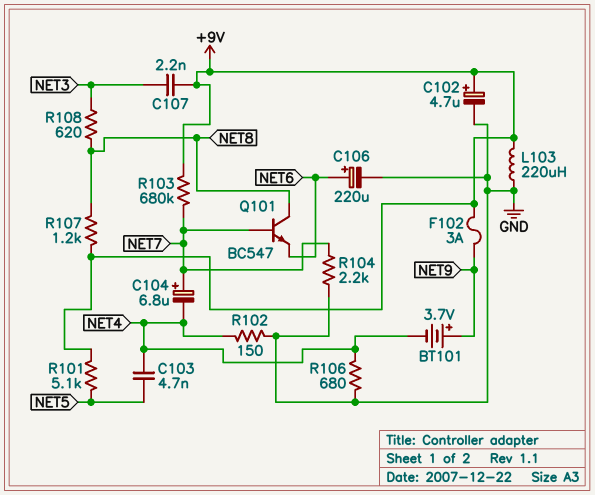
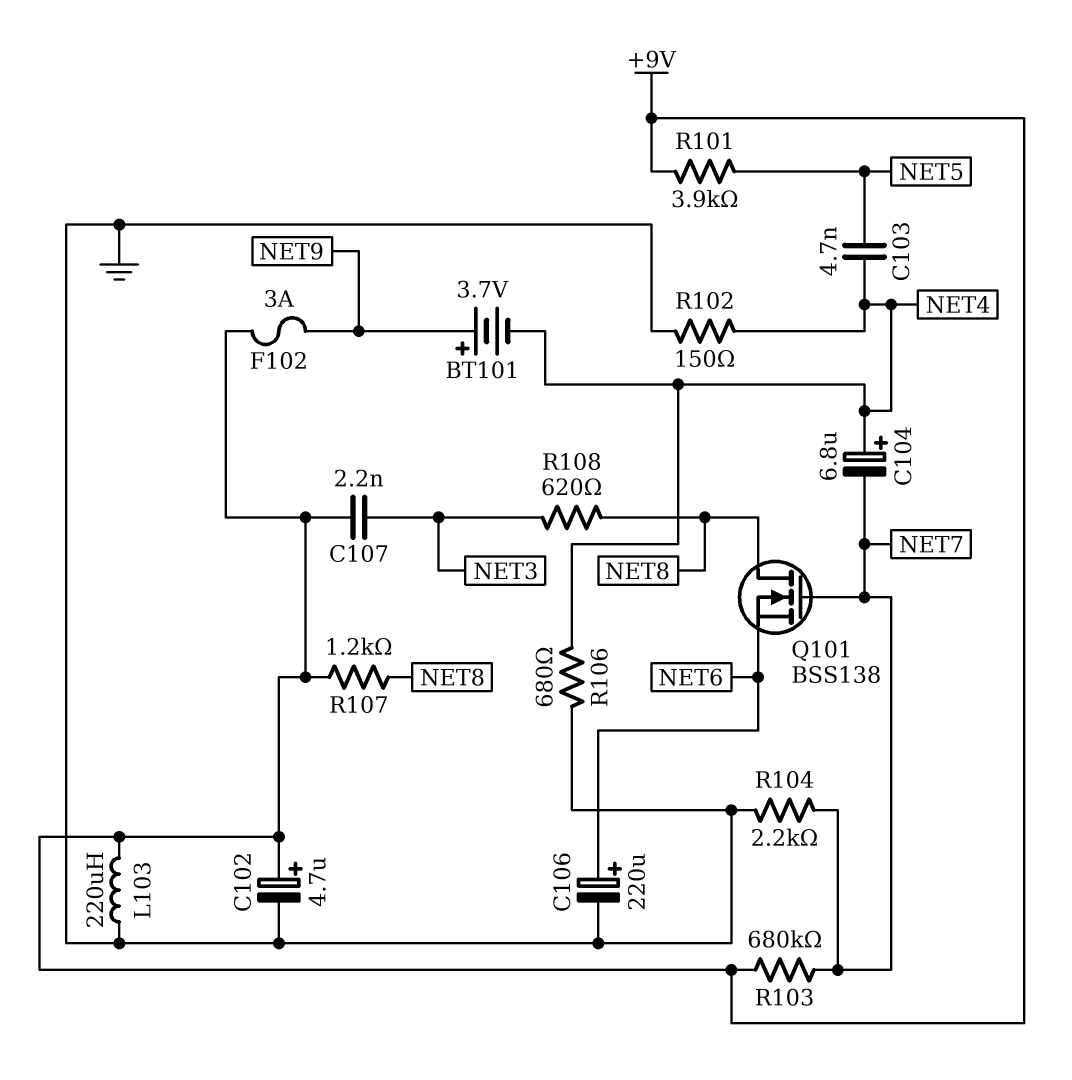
C104: 6.8uF (plus NET7, minus NET4) -> 6.8uF (plus NET4, minus NET7)
Q101: NPN BC547 (B NET7, C NET8, E NET6) -> NMOS BSS138 (G NET7, D NET8, S NET6)
R101: 5.1k (+9V, NET5) -> 3.9k (+9V, NET5)

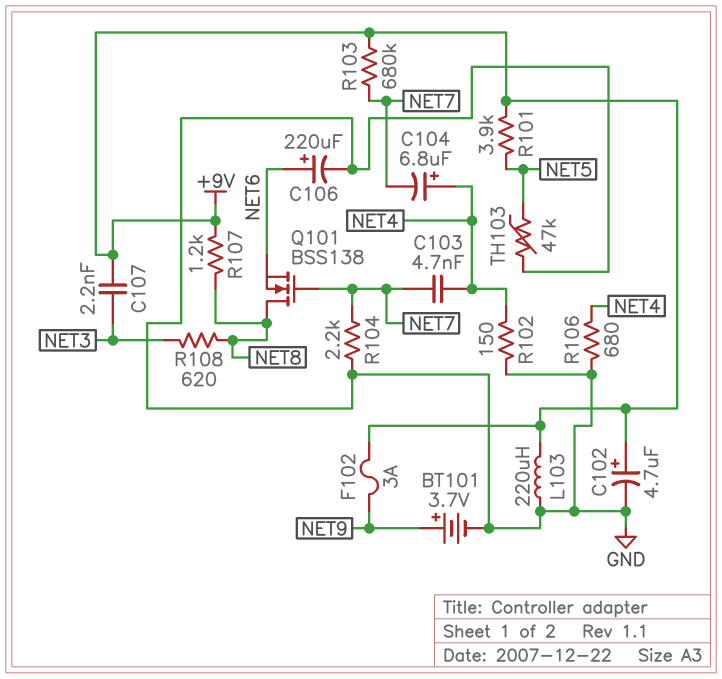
BT101: 3.7V (plus NET9, minus NET4) -> 3.7V (plus NET9, minus GND)
C103: 4.7nF (NET4, NET5) -> 4.7nF (NET4, NET7)
TH103: none -> 47k (GND, NET5)

